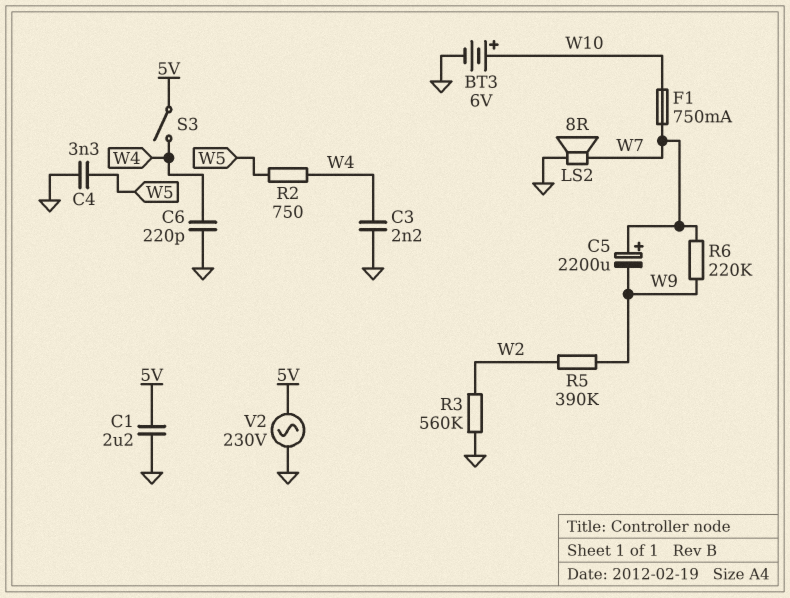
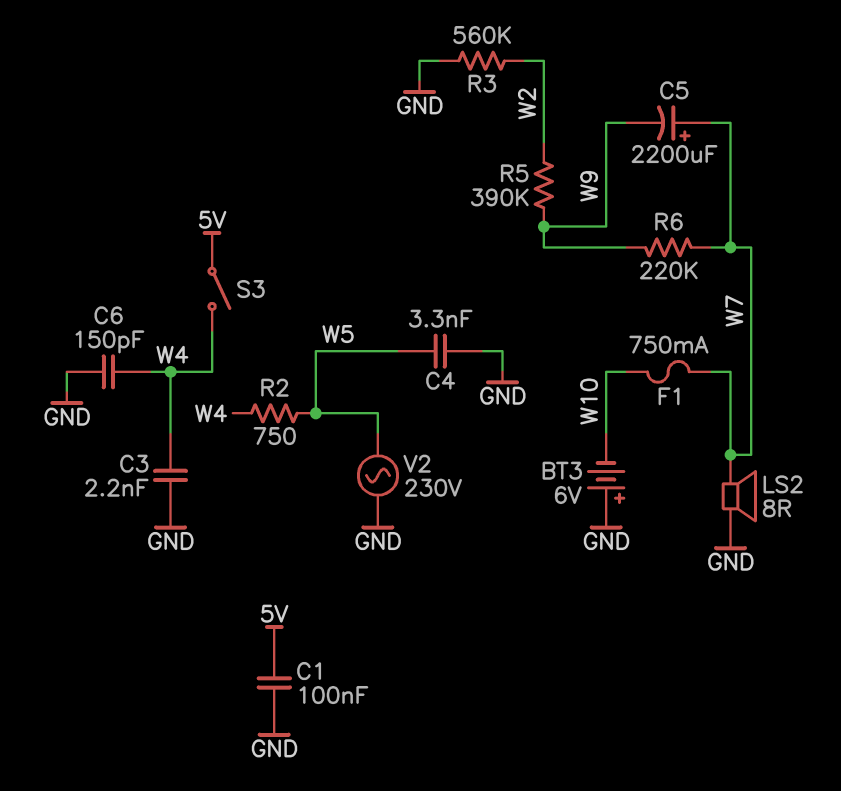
BT3: 6V (plus W10, minus GND) -> 6V (plus GND, minus W10)
C1: 2.2uF (5V, GND) -> 100nF (5V, GND)
C6: 220pF (GND, W4) -> 150pF (GND, W4)
V2: AC 230V (5V, GND) -> AC 230V (GND, W5)

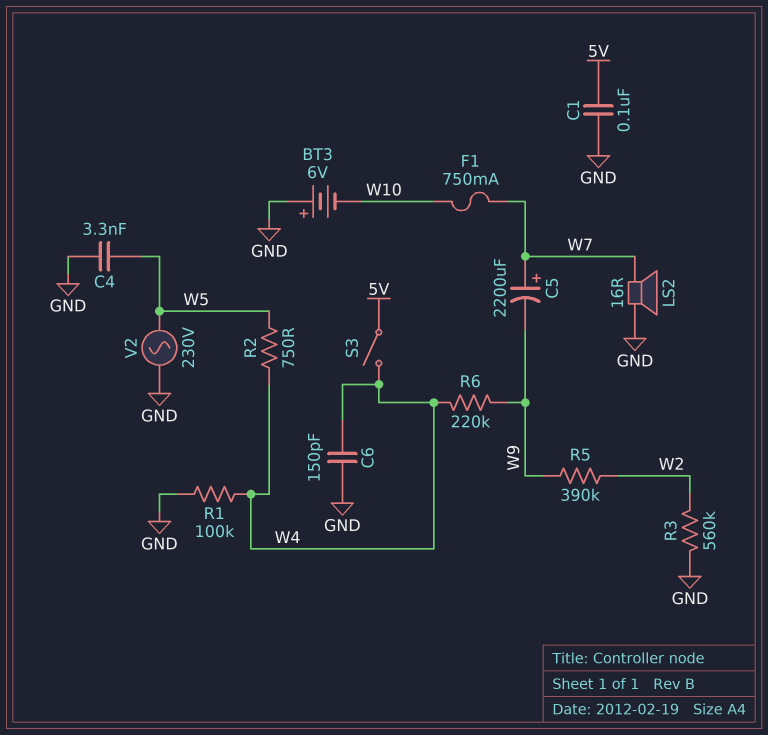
C3: 2.2nF (GND, W4) -> none
LS2: speaker 8R (GND, W7) -> speaker 16R (GND, W7)
R1: none -> 100k (GND, W4)
R6: 220k (W7, W9) -> 220k (W4, W9)

